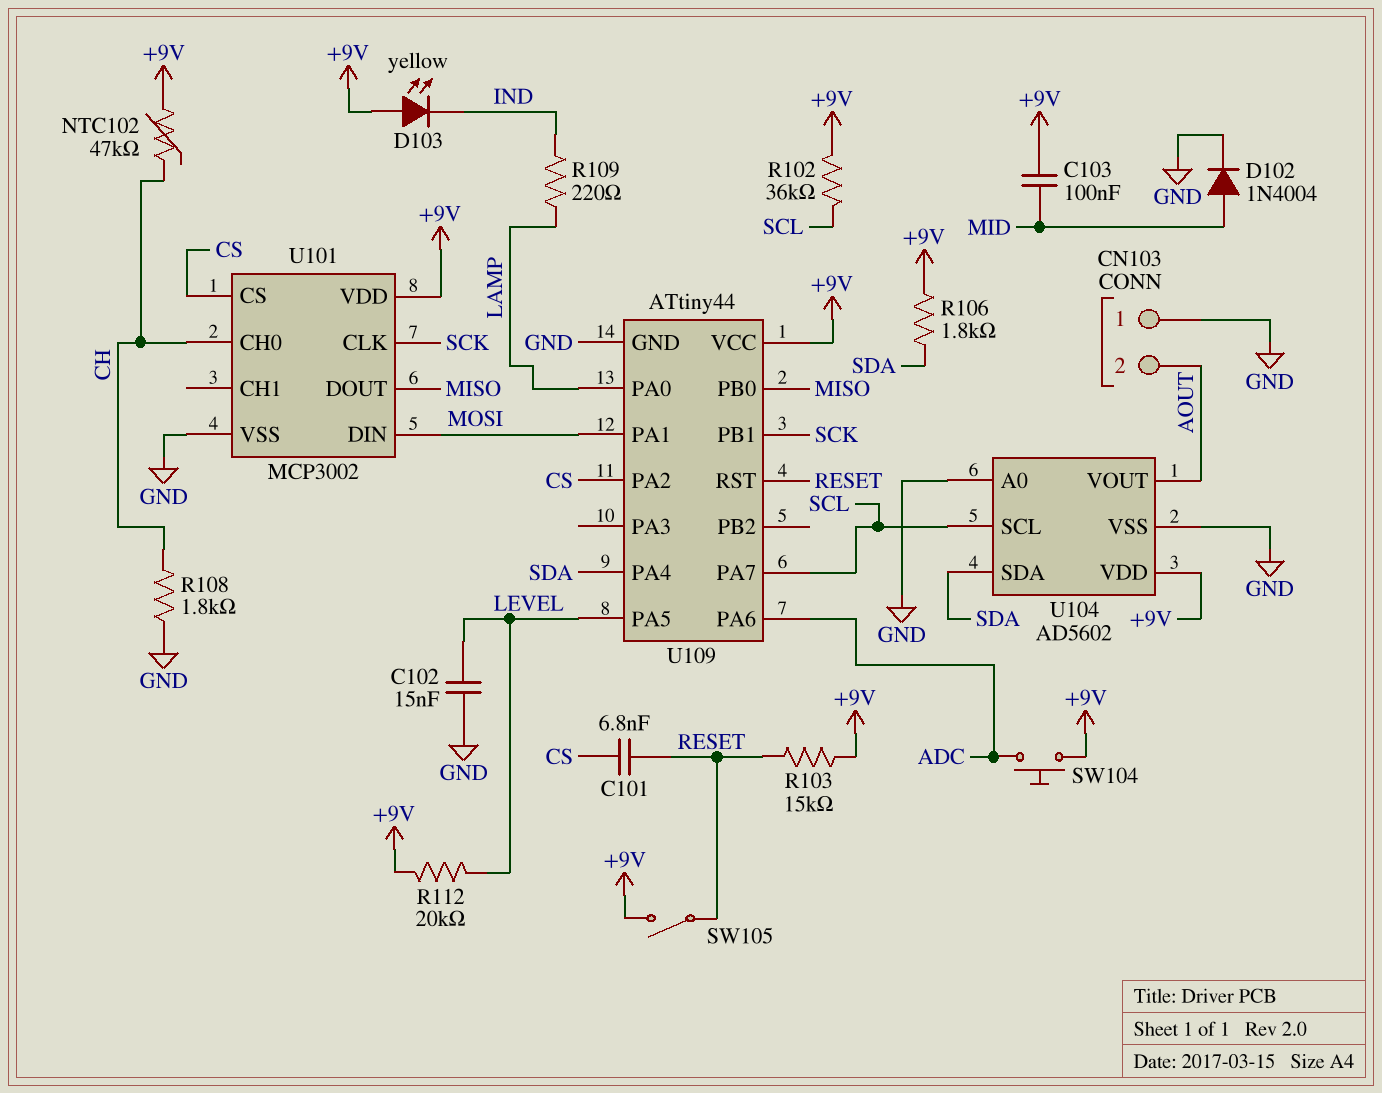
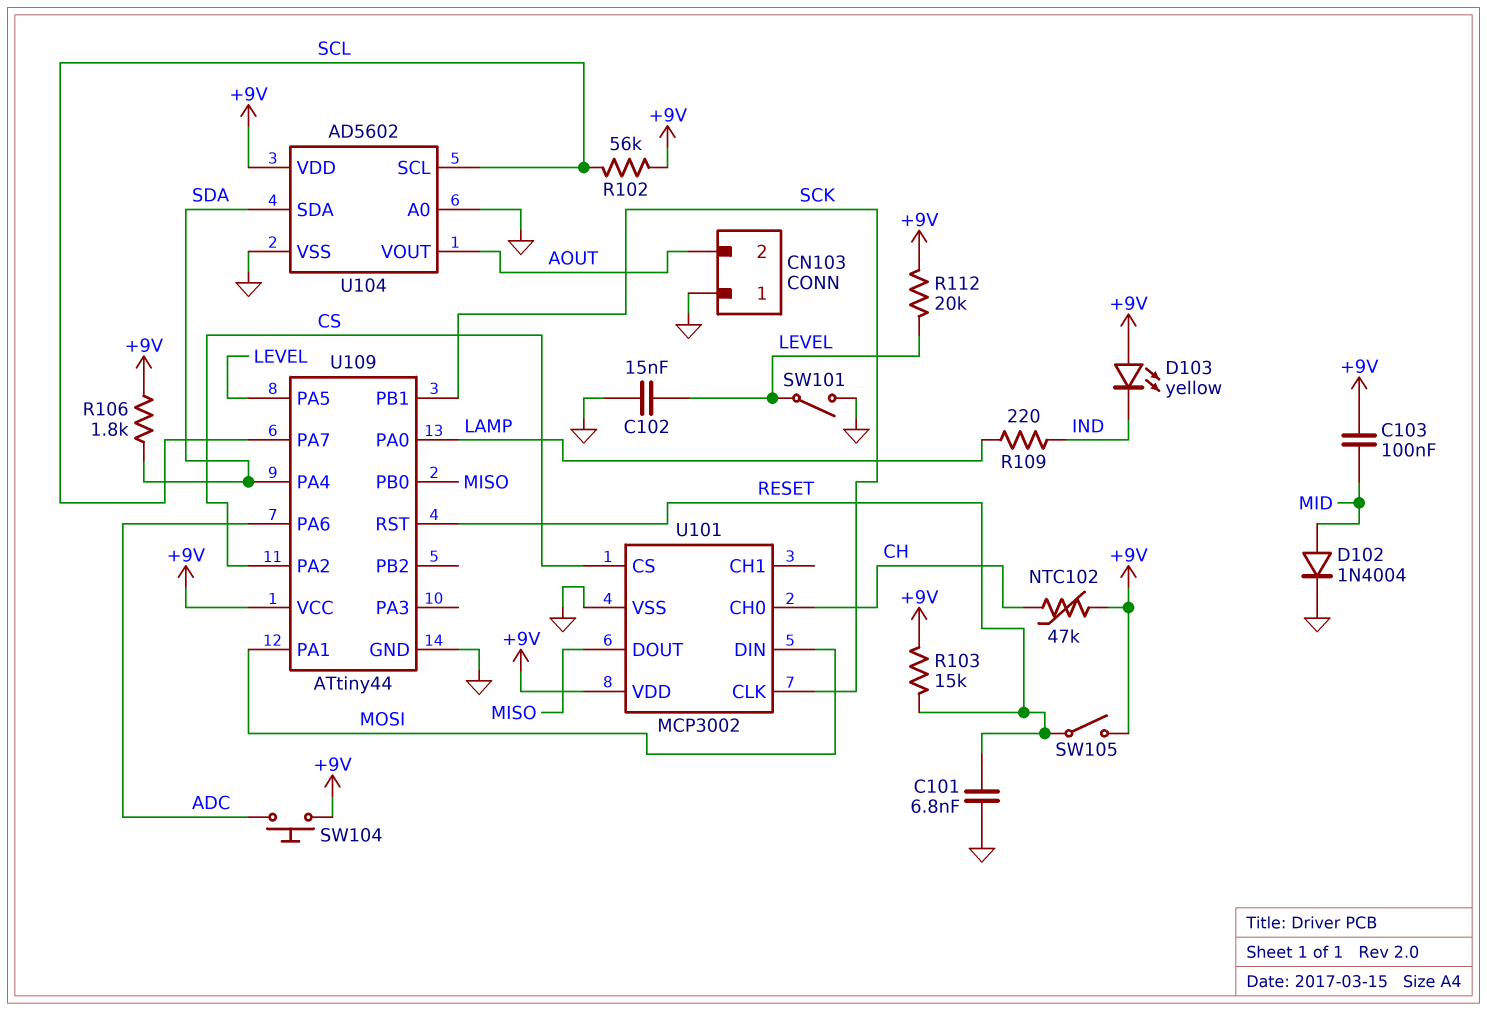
C101: 6.8nF (CS, RESET) -> 6.8nF (GND, RESET)
R102: 36k (+9V, SCL) -> 56k (+9V, SCL)
R108: 1.8k (CH, GND) -> none
SW101: none -> switch (GND, LEVEL)

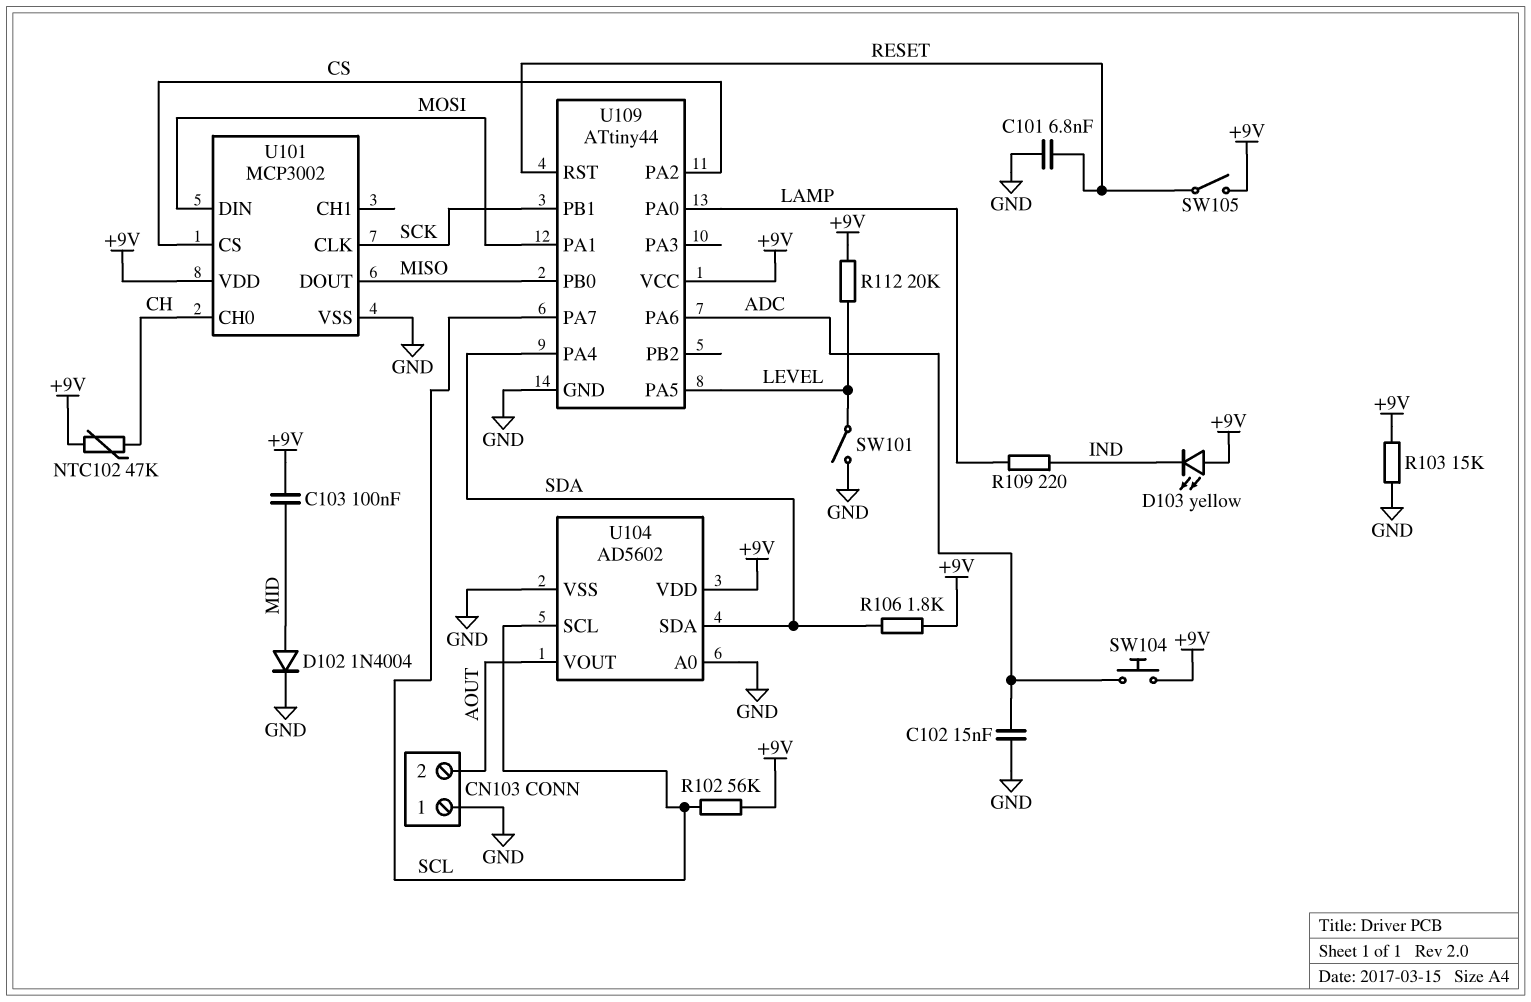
C102: 15nF (GND, LEVEL) -> 15nF (ADC, GND)
R103: 15k (+9V, RESET) -> 15k (+9V, GND)

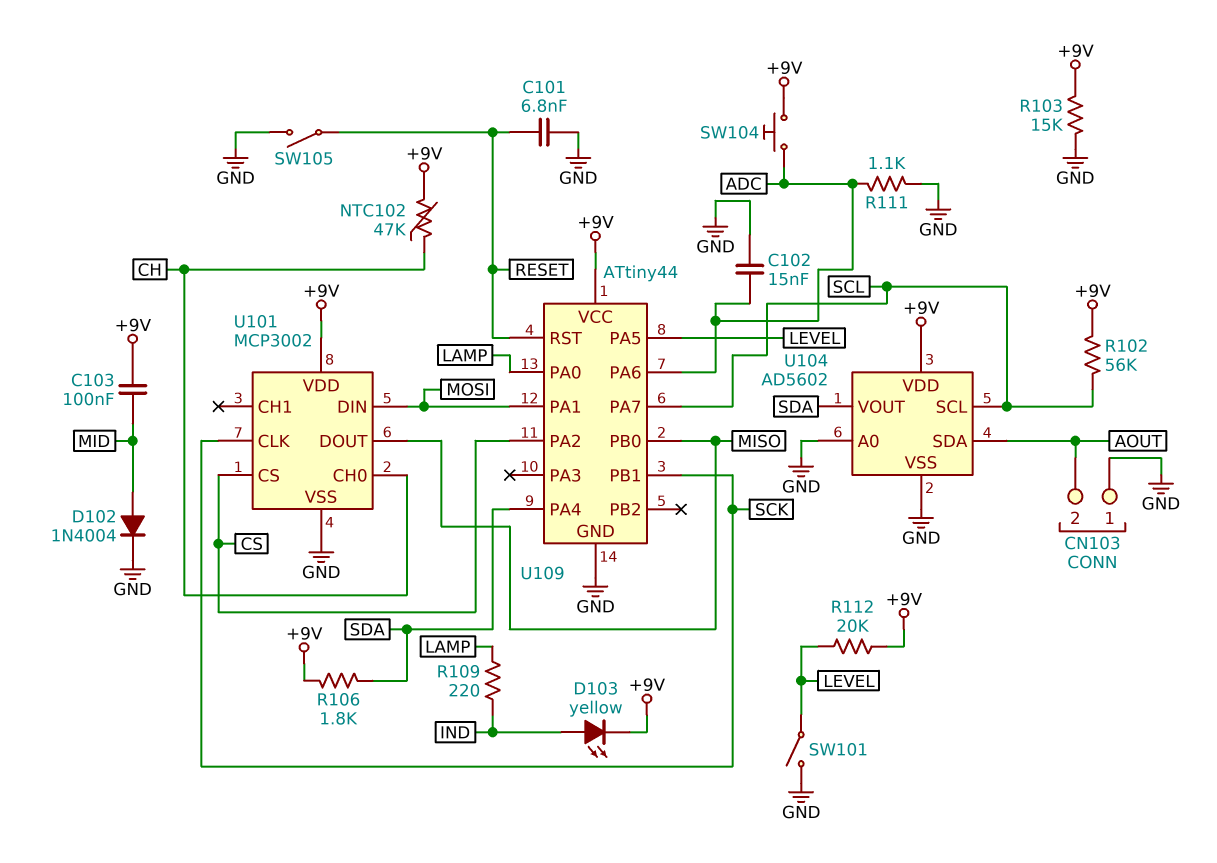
D103: LED yellow (A +9V, K IND) -> LED yellow (A IND, K +9V)
R111: none -> 1.1k (ADC, GND)
SW105: switch (+9V, RESET) -> switch (GND, RESET)
U104 pin SDA: SDA -> AOUT
U104 pin VOUT: AOUT -> SDA

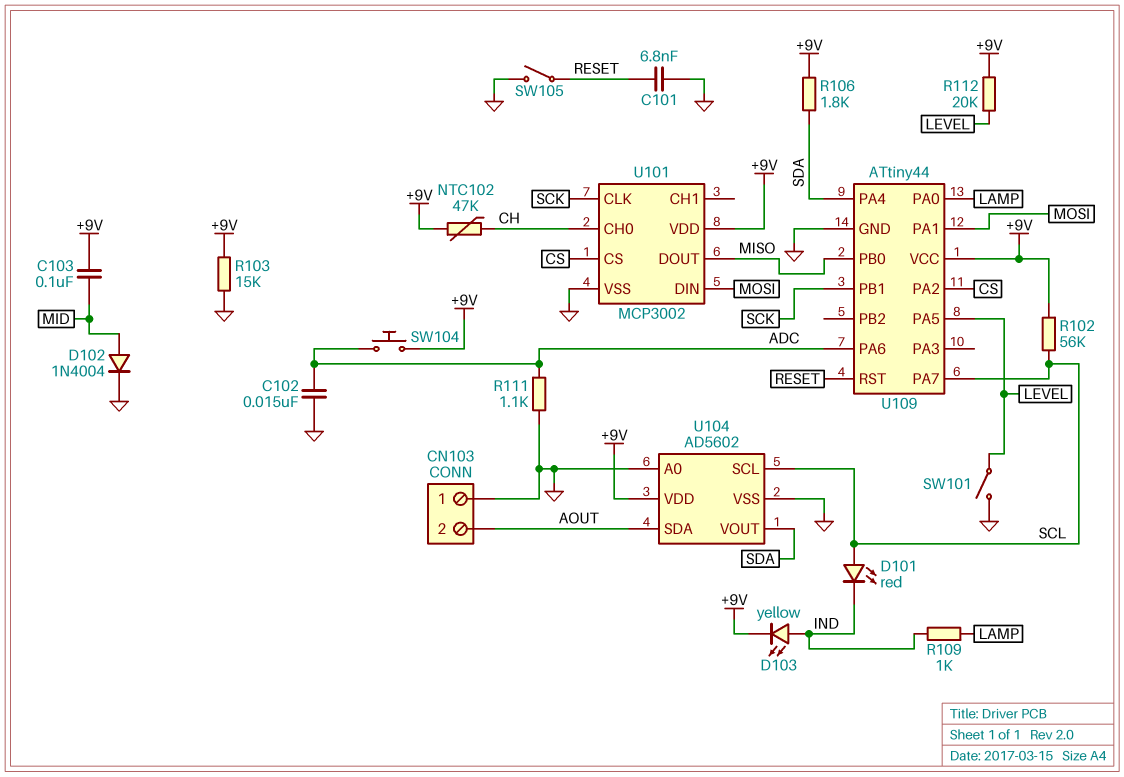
D101: none -> LED red (A SCL, K IND)
R109: 220 (IND, LAMP) -> 1k (IND, LAMP)

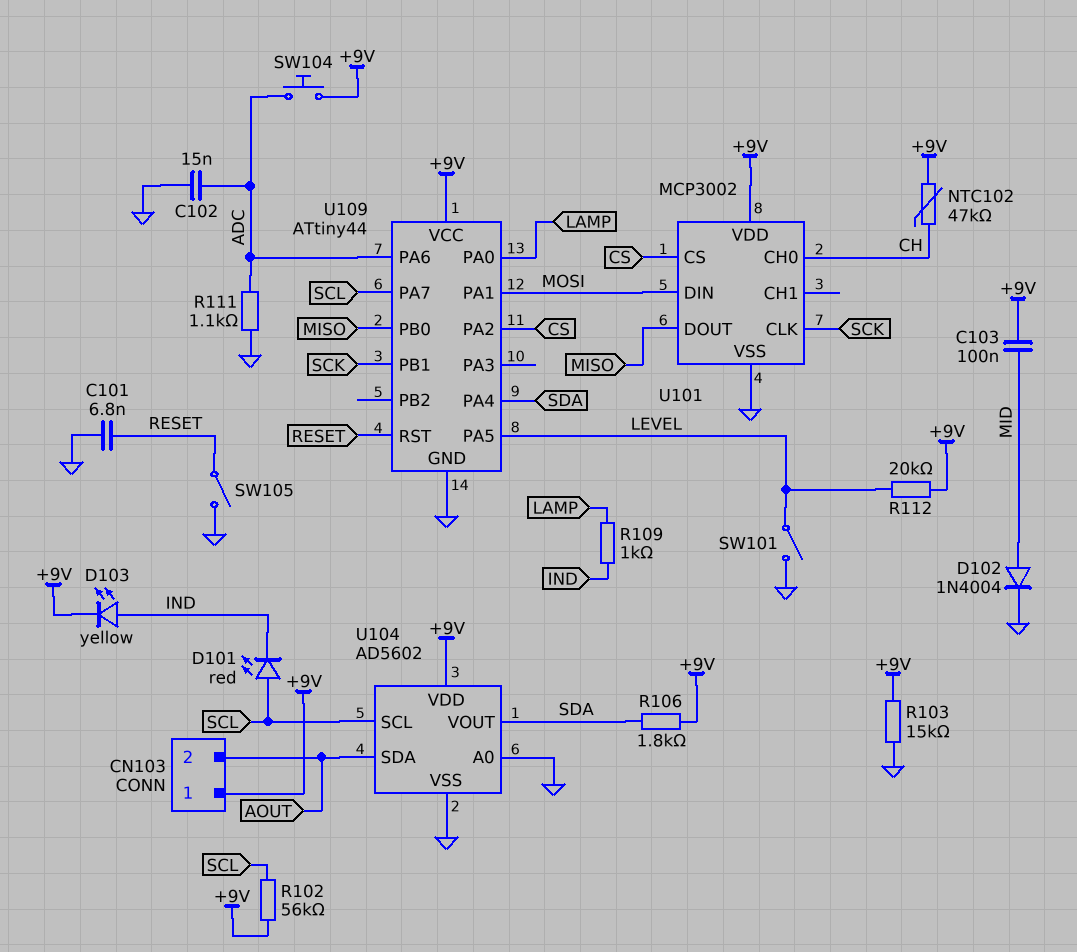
CN103 pin 1: GND -> +9V

